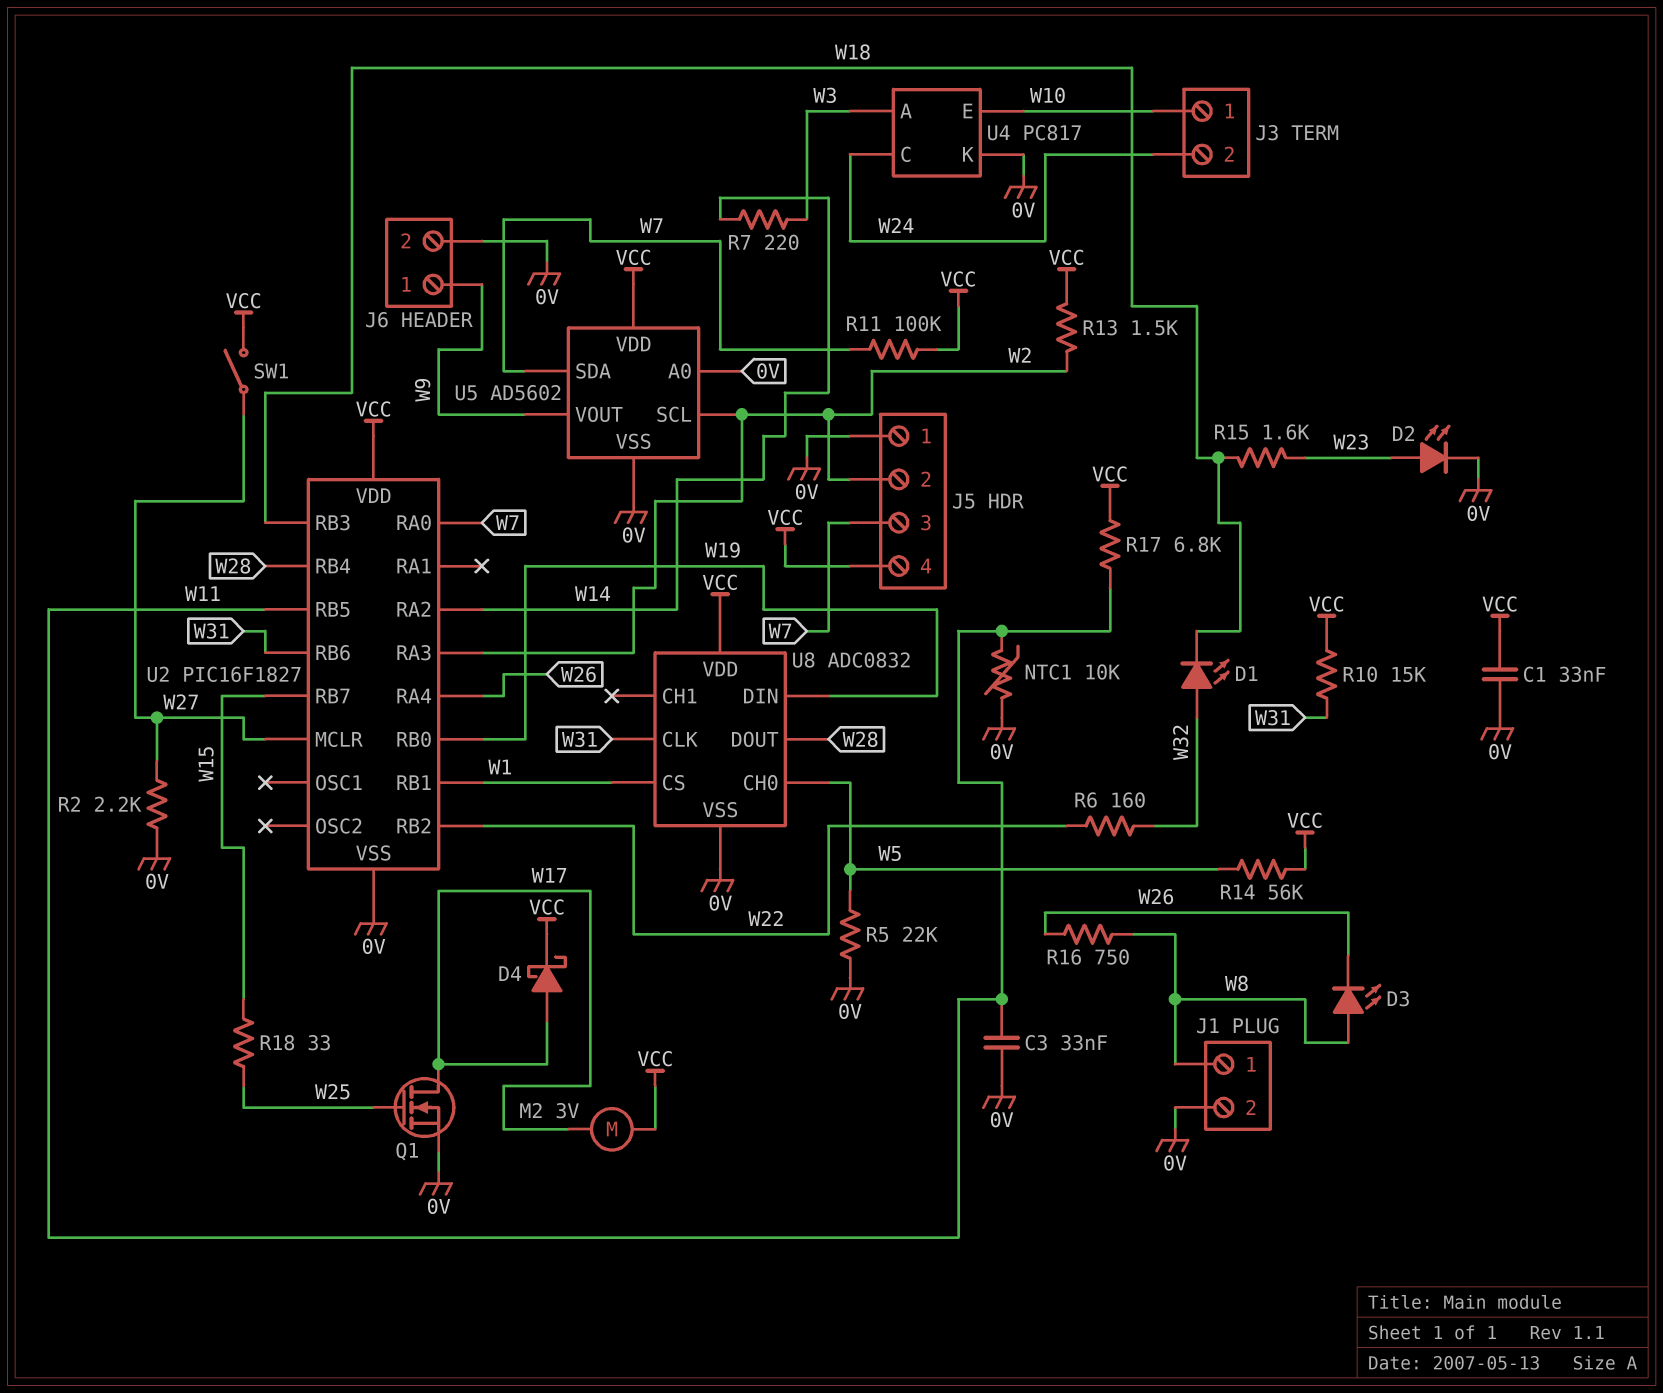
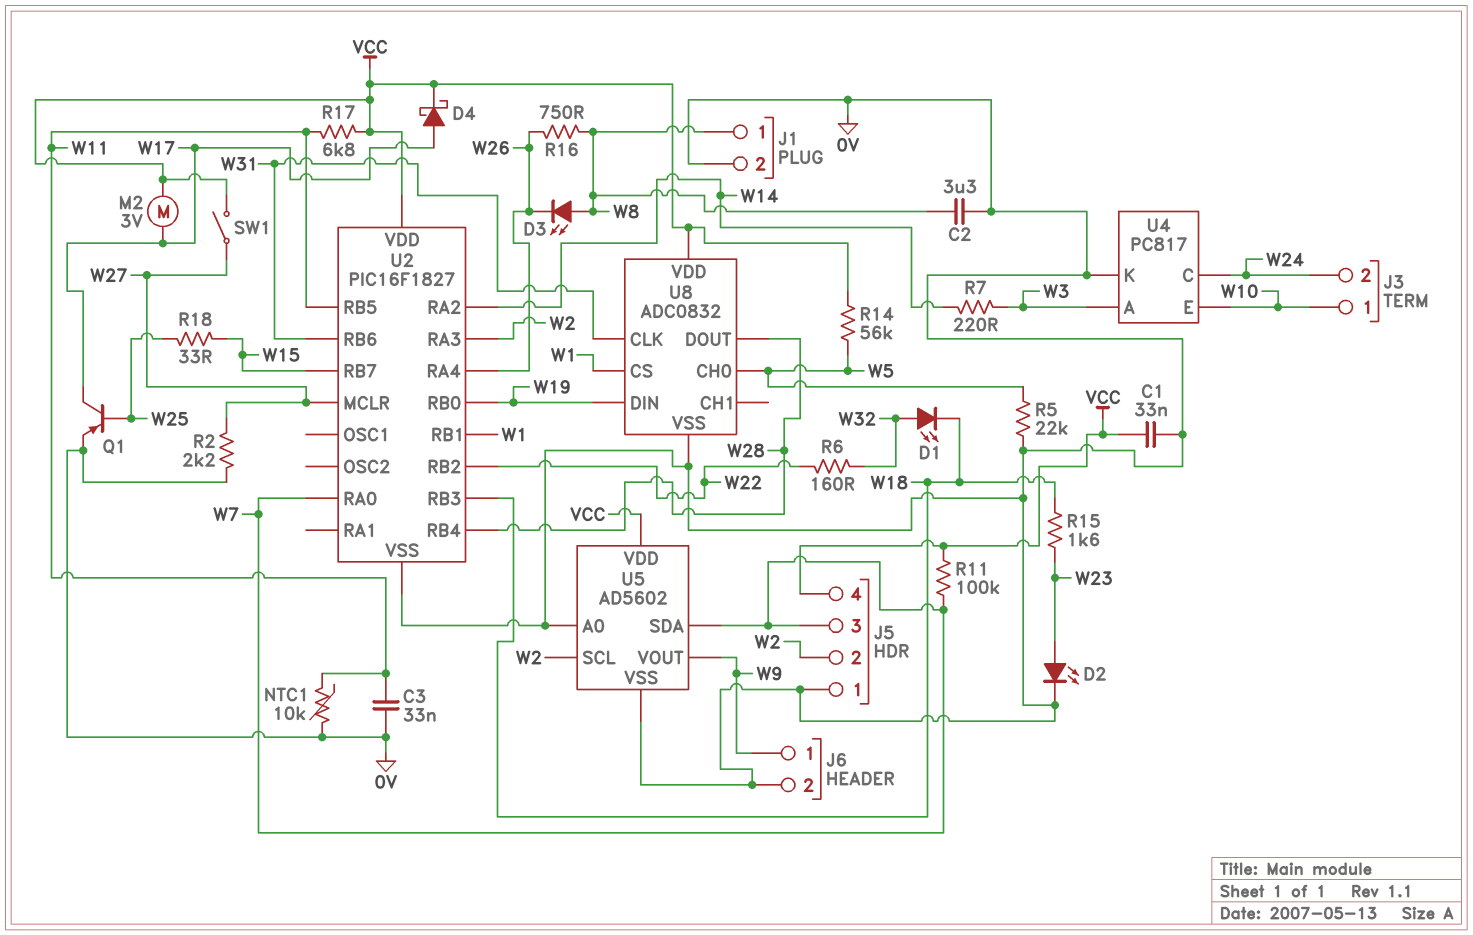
C2: none -> 3.3uF (0V, W8)
Q1: NMOS (G W25, D W17, S 0V) -> PNP (B W25, C W17, E 0V)
R10: 15k (VCC, W31) -> none
R13: 1.5k (VCC, W2) -> none

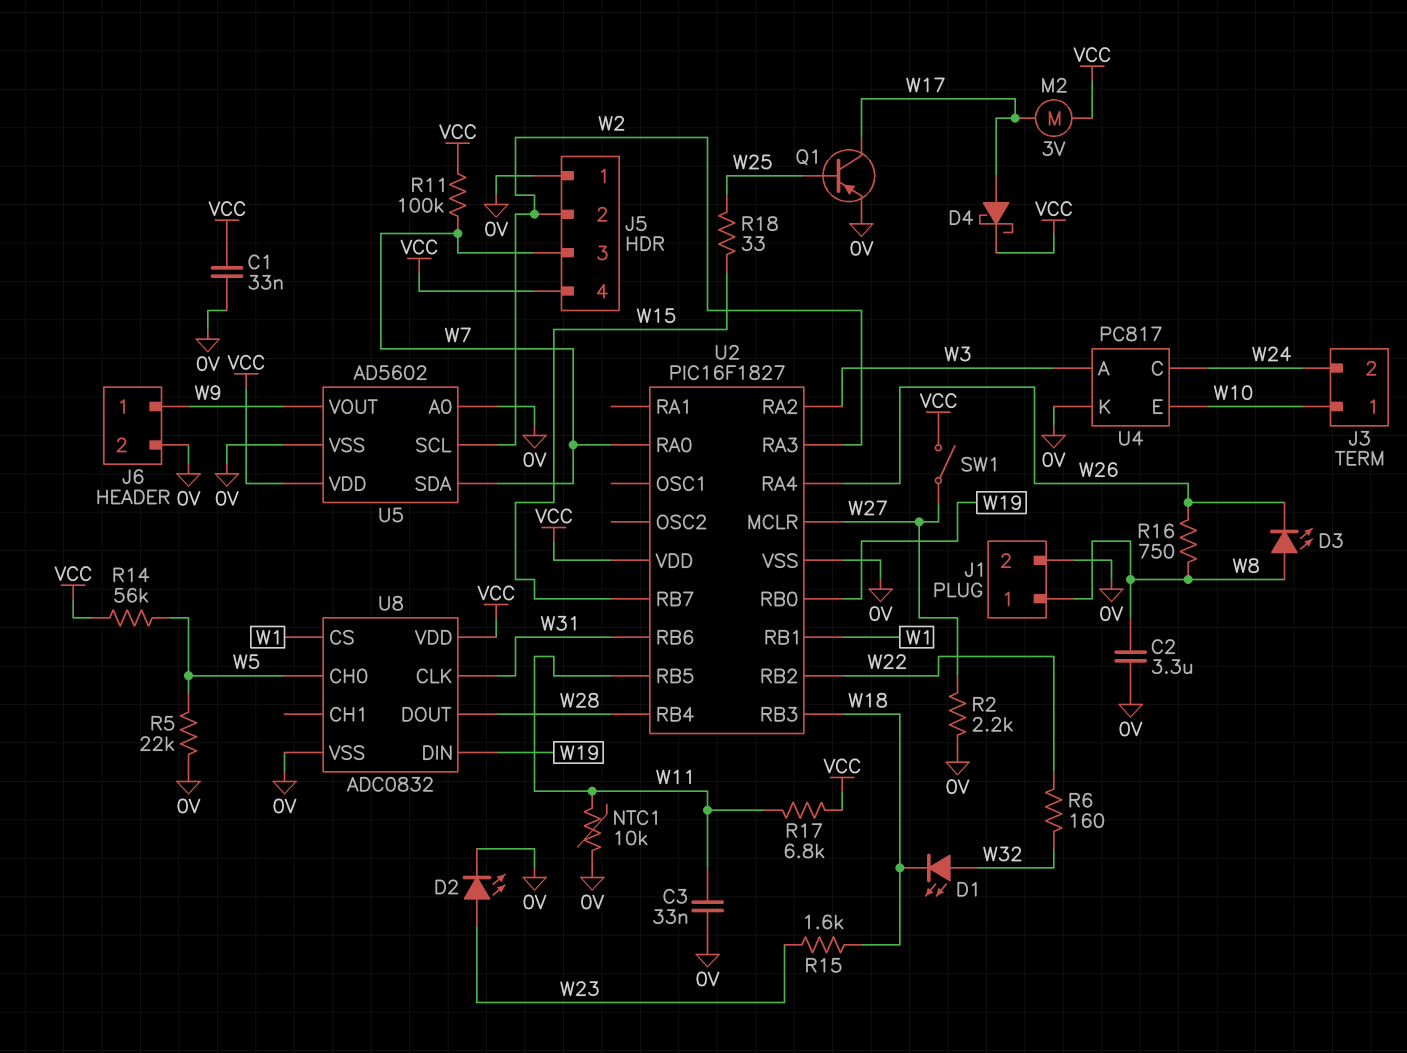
R7: 220 (W3, W14) -> none
U2 pin RA2: W14 -> W3

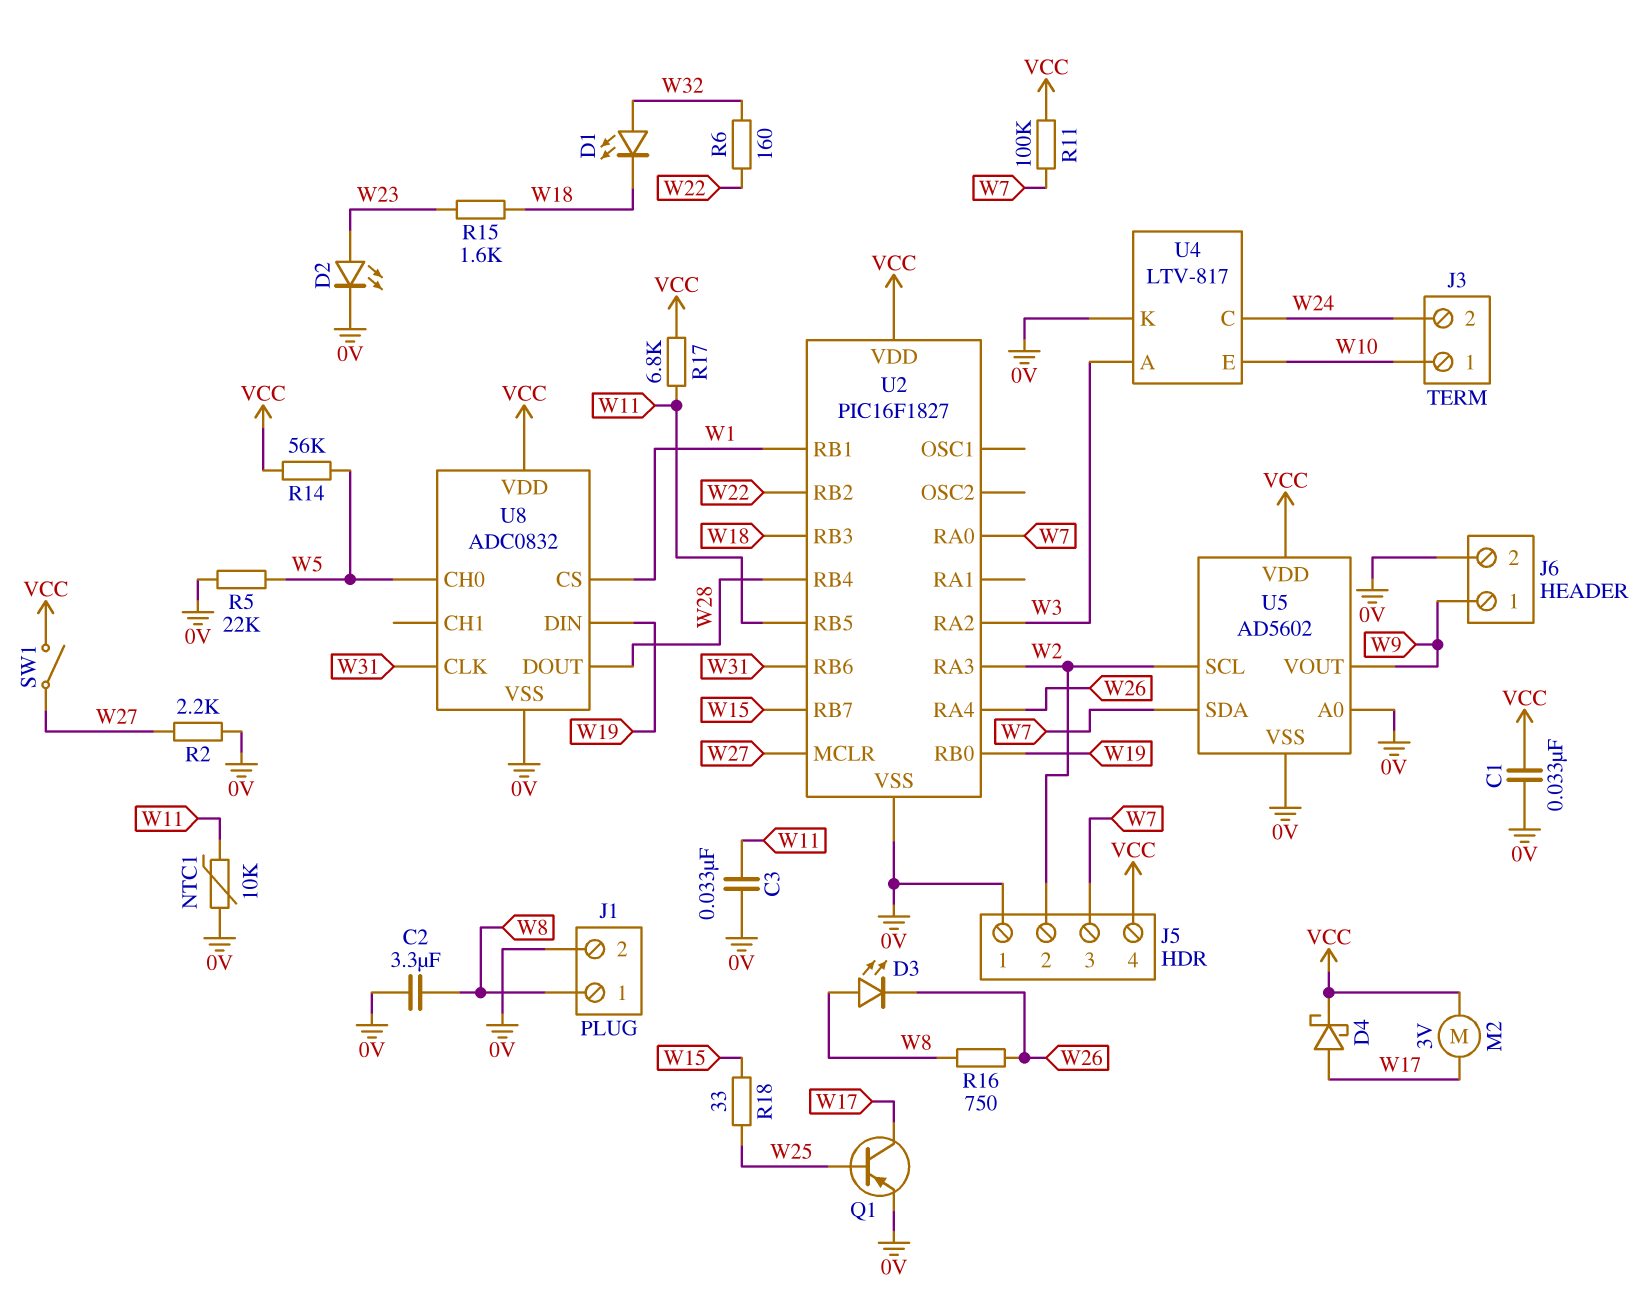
U4: PC817 -> LTV-817

